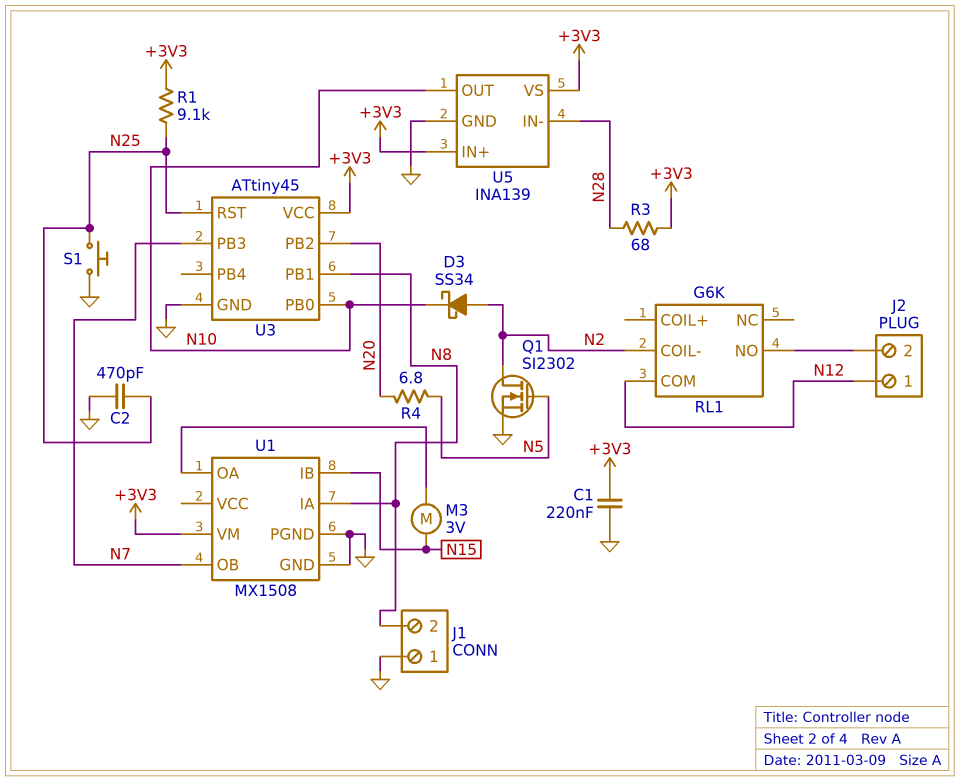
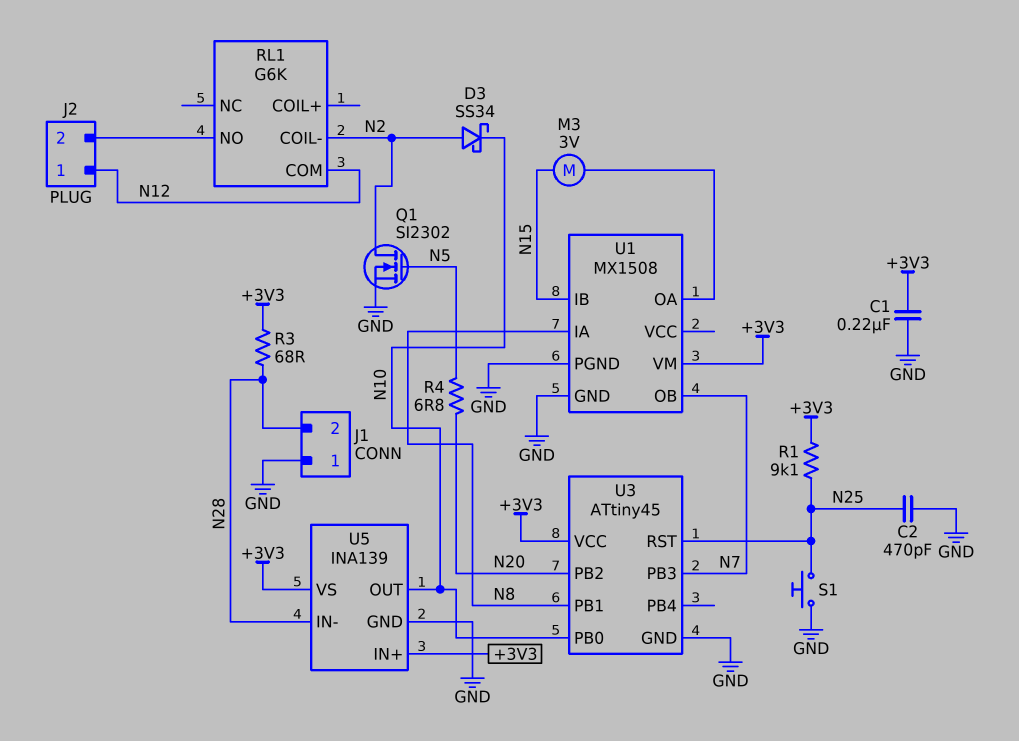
J1 pin 2: N8 -> N28

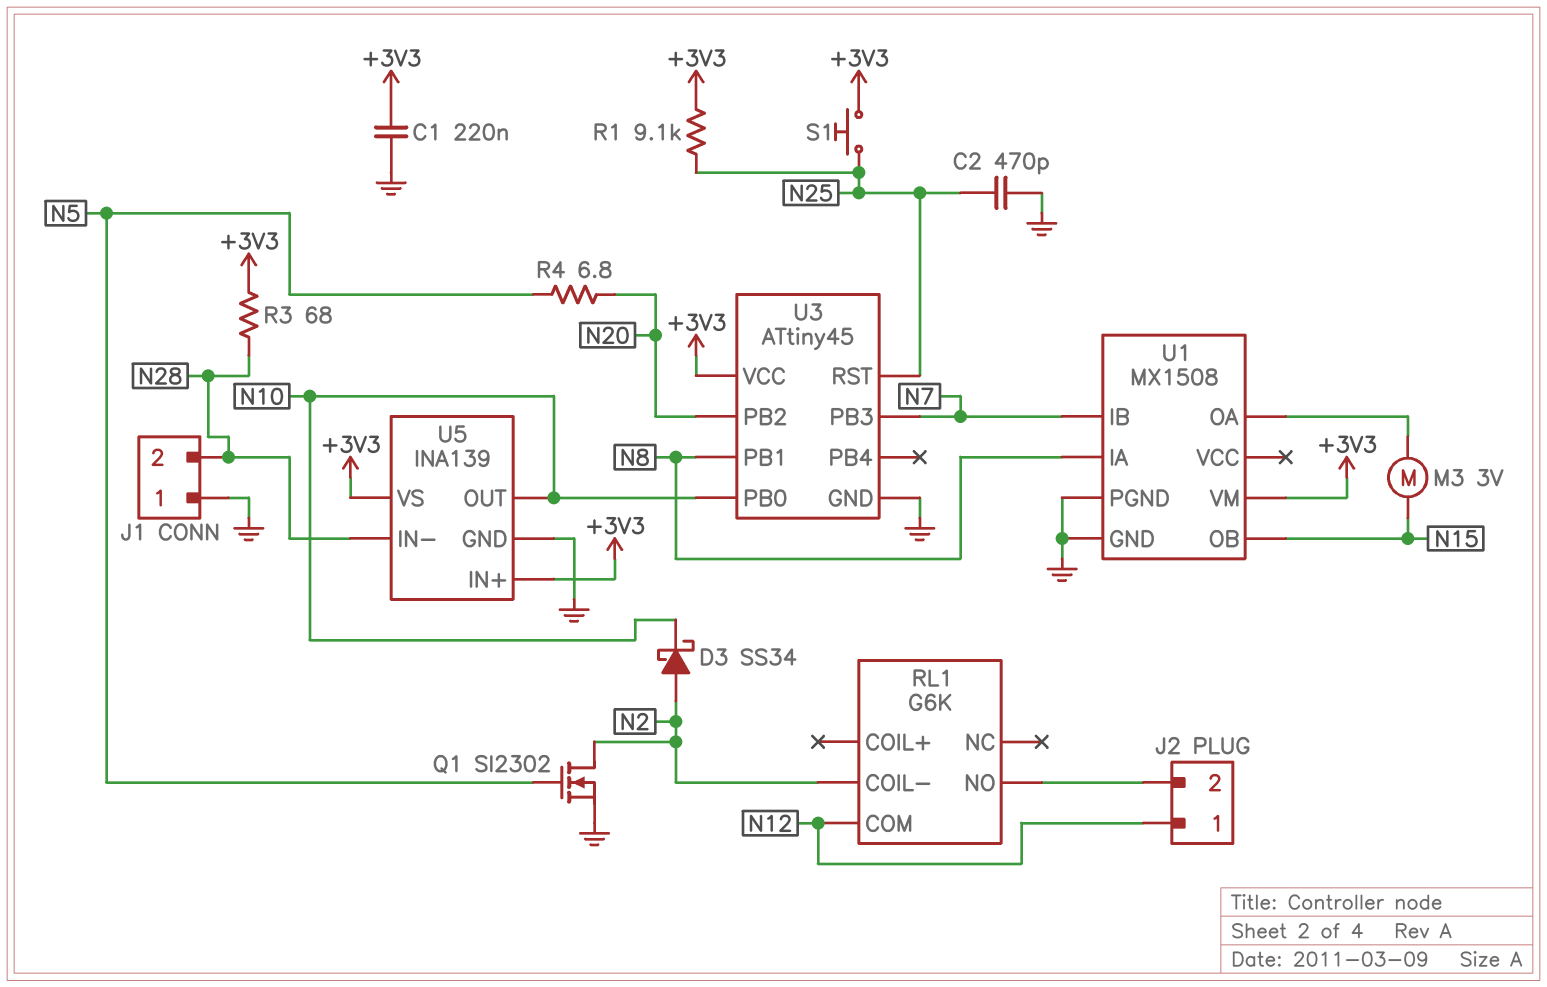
S1: button (GND, N25) -> button (+3V3, N25)
U1 pin IB: N15 -> N7
U1 pin OB: N7 -> N15

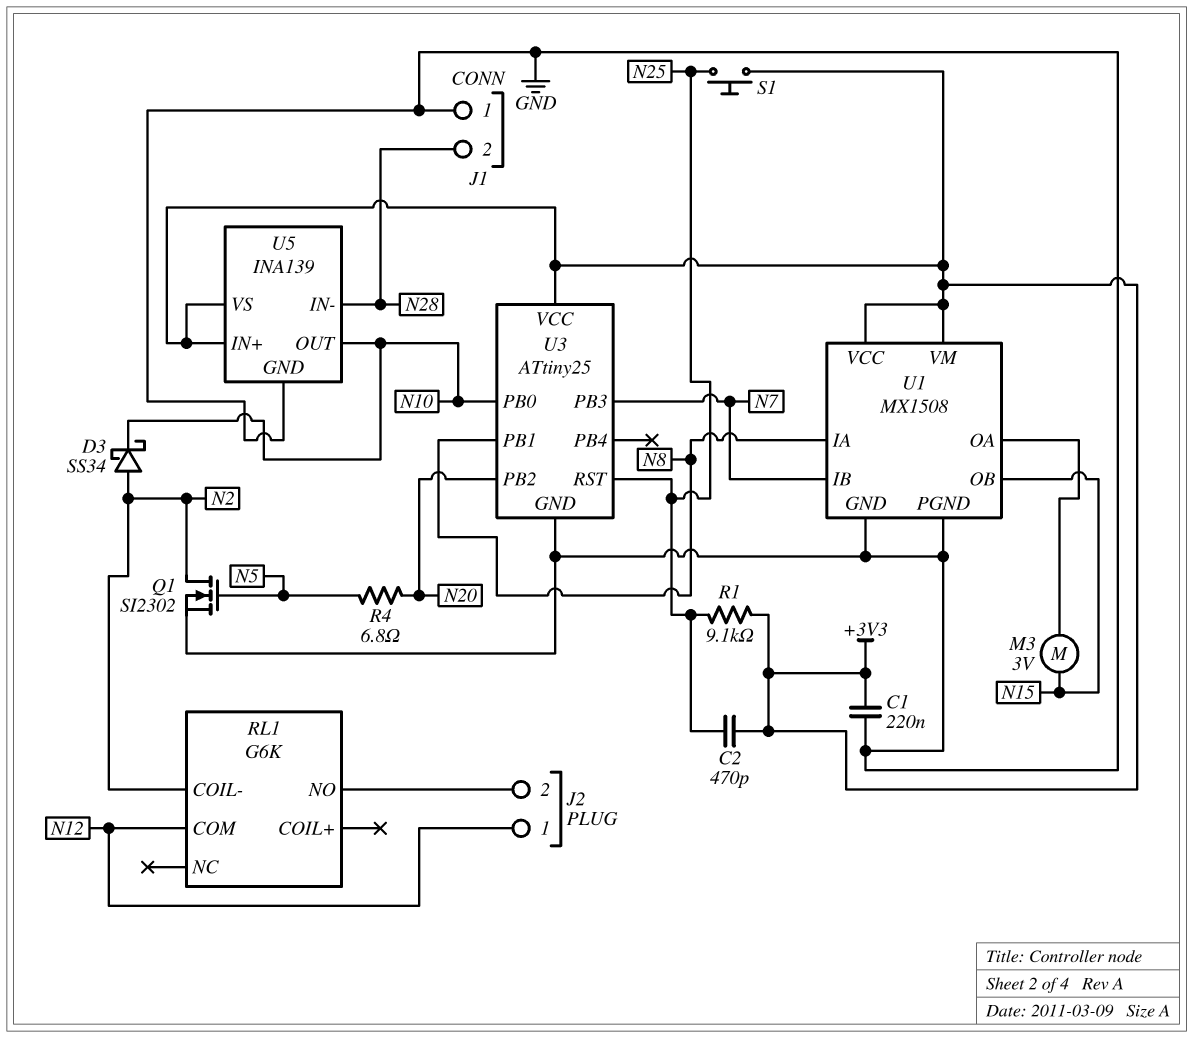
C2: 470pF (GND, N25) -> 470pF (+3V3, N25)
R3: 68 (+3V3, N28) -> none
U1 pin VCC: none -> +3V3
U3: ATtiny45 -> ATtiny25

